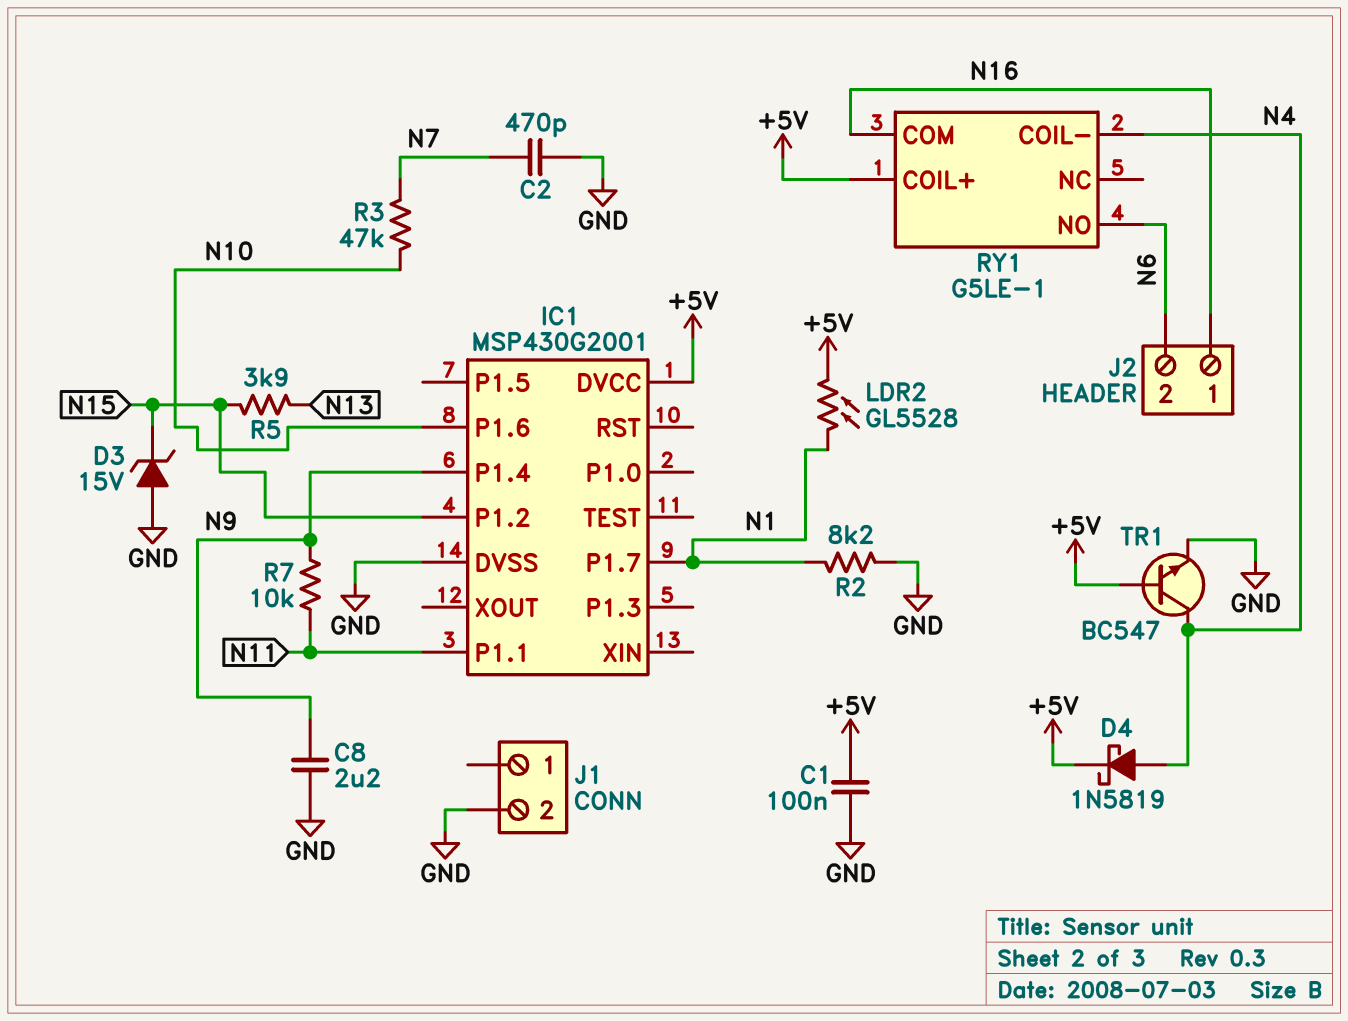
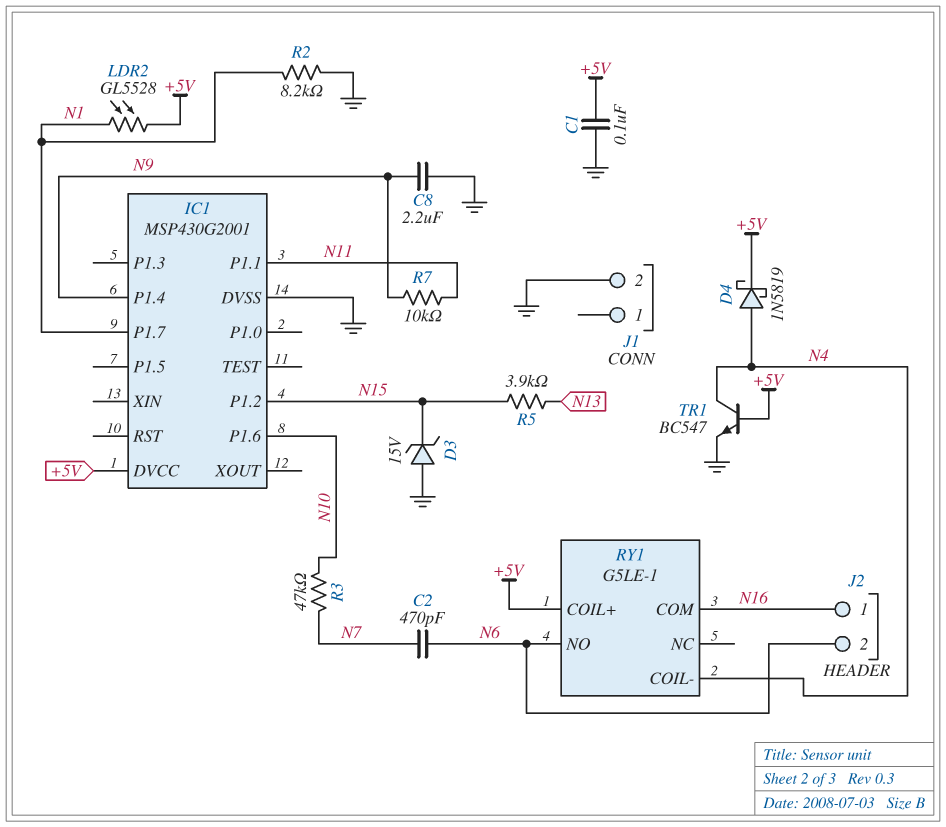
C2: 470pF (GND, N7) -> 470pF (N6, N7)

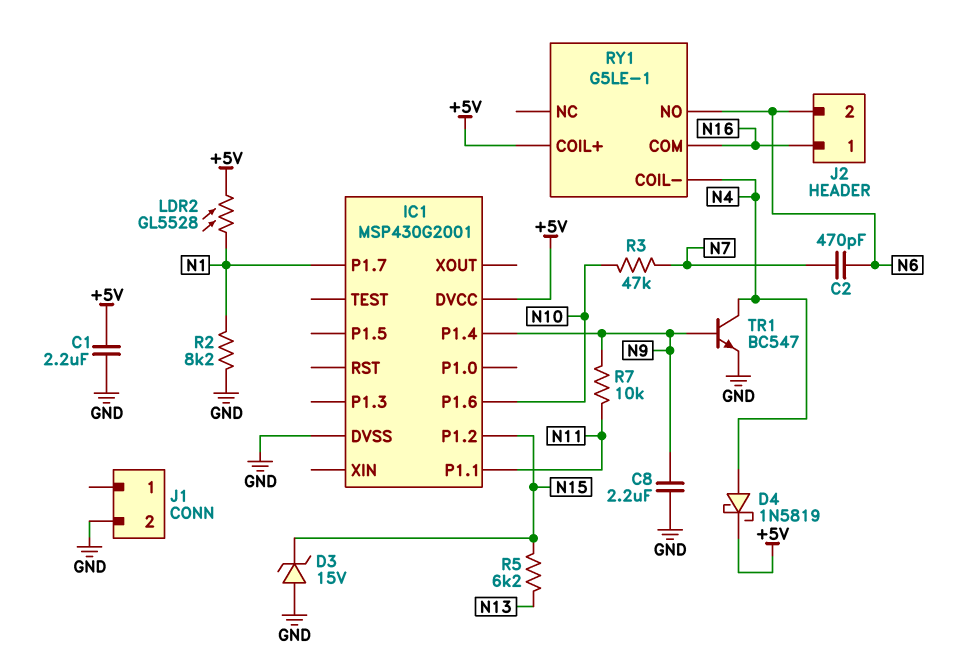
C1: 100nF (+5V, GND) -> 2.2uF (+5V, GND)
R5: 3.9k (N13, N15) -> 6.2k (N13, N15)
TR1: NPN BC547 (B +5V, C N4, E GND) -> NPN BC547 (B N9, C N4, E GND)

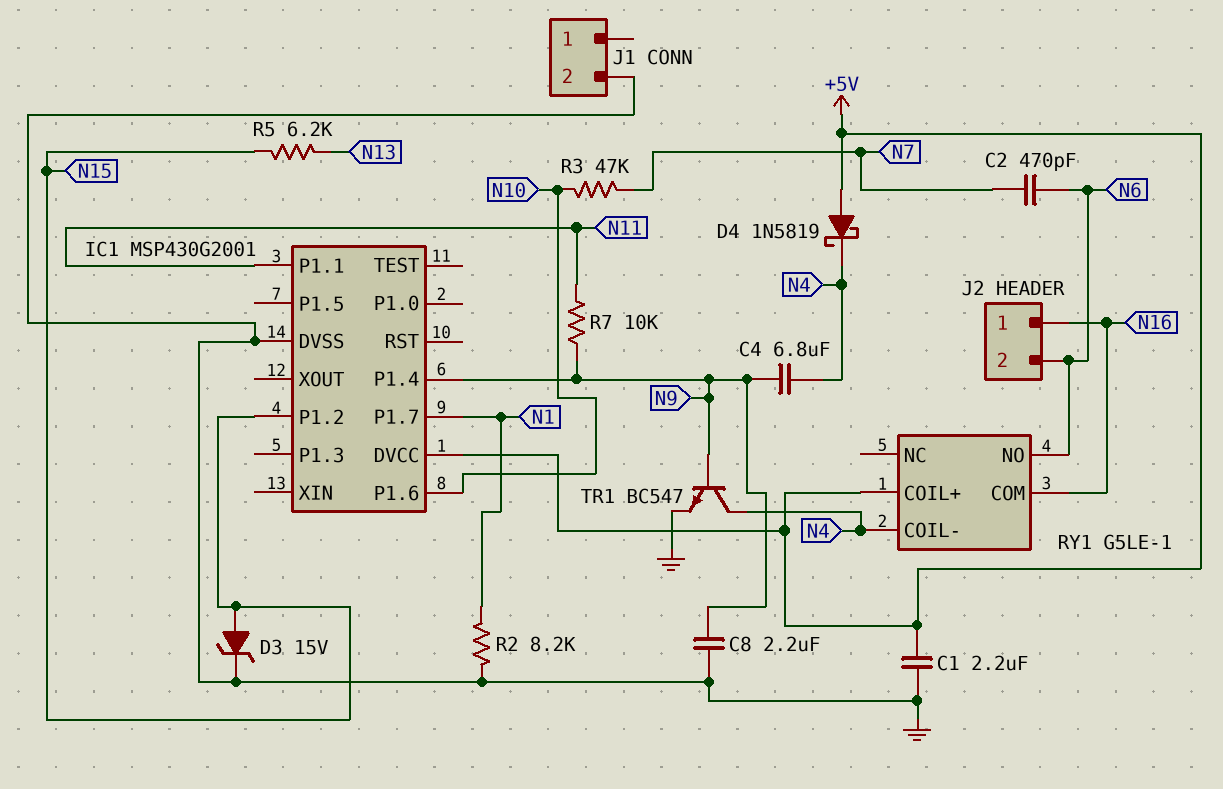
C4: none -> 6.8uF (N4, N9)
D3: zener 15V (A GND, K N15) -> zener 15V (A N15, K GND)
D4: schottky 1N5819 (A N4, K +5V) -> schottky 1N5819 (A +5V, K N4)
LDR2: GL5528 (+5V, N1) -> none

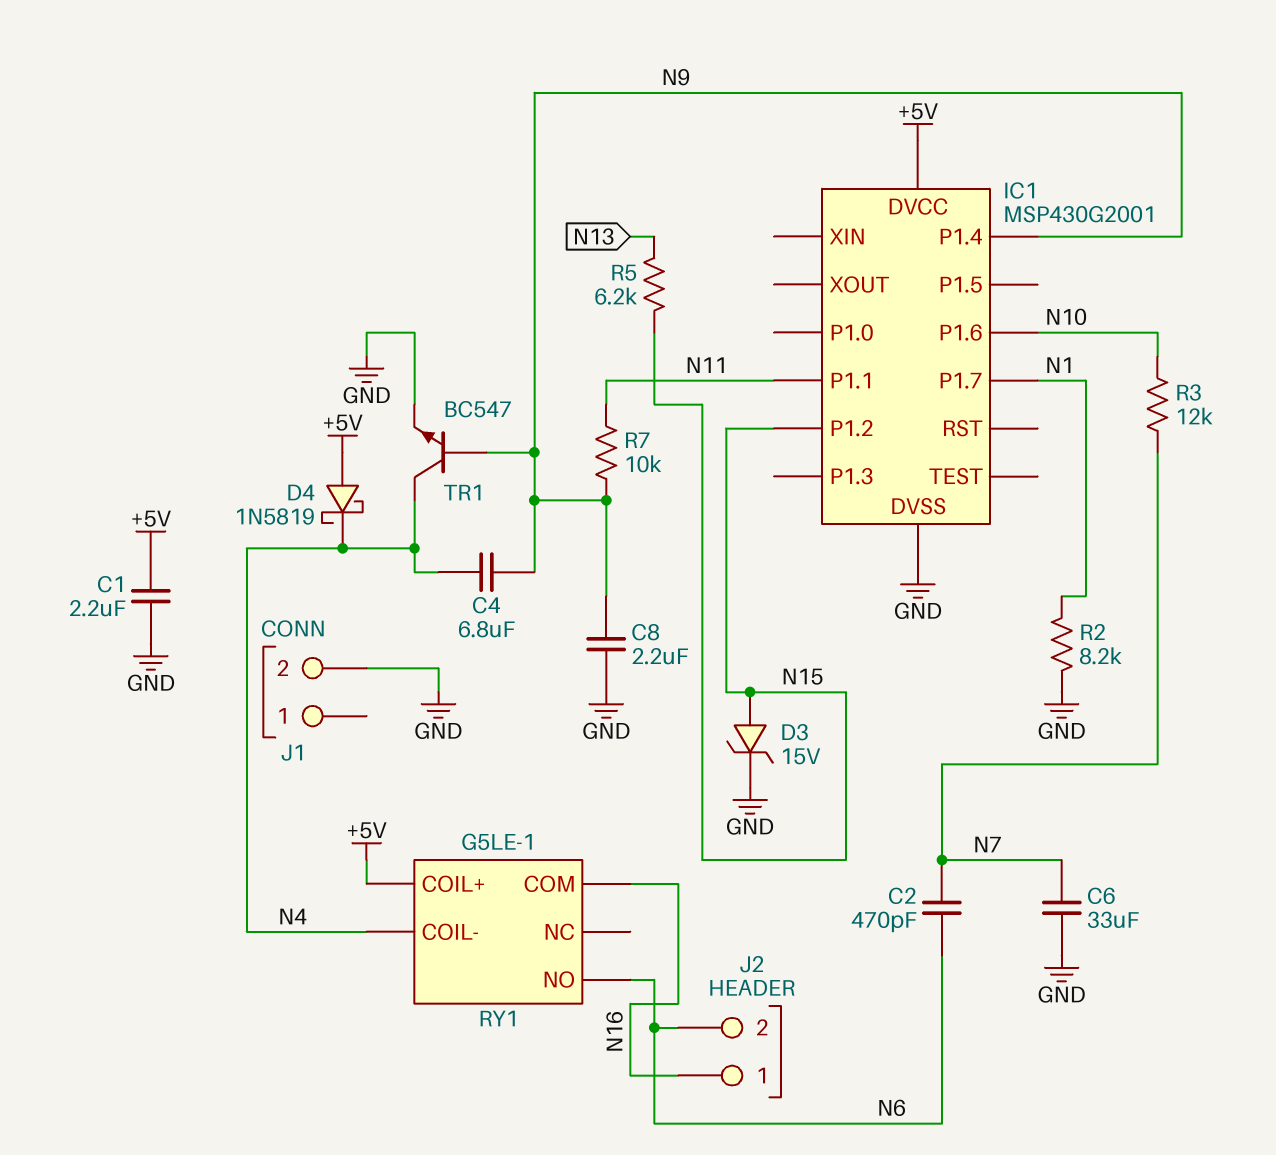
C6: none -> 33uF (GND, N7)
R3: 47k (N7, N10) -> 12k (N7, N10)

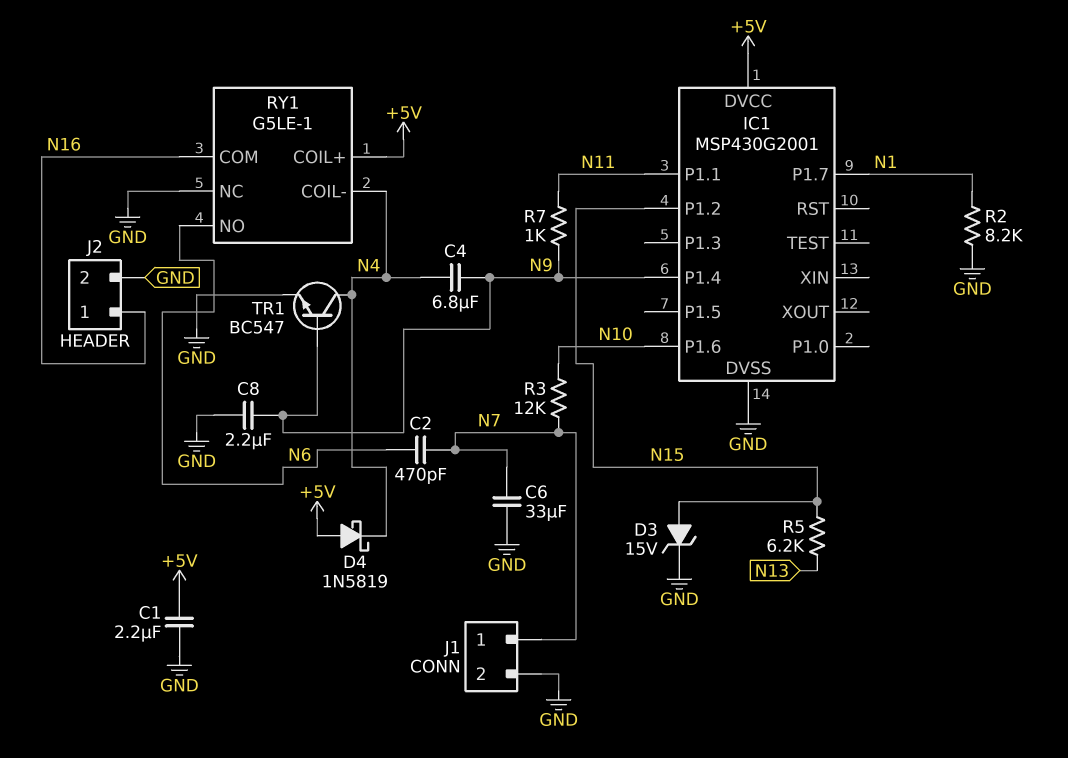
J1 pin 1: none -> N7
J2 pin 2: N6 -> GND
R7: 10k (N9, N11) -> 1k (N9, N11)
RY1 pin NC: none -> GND

